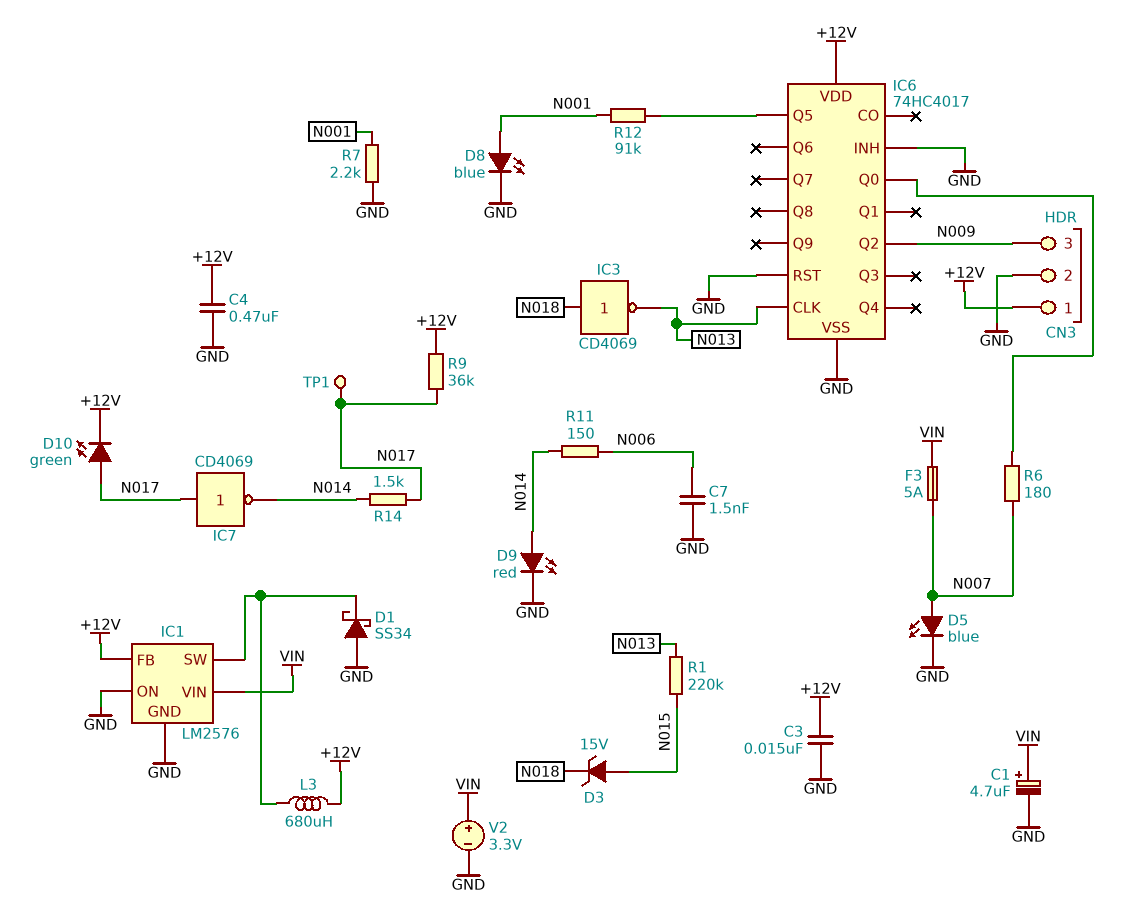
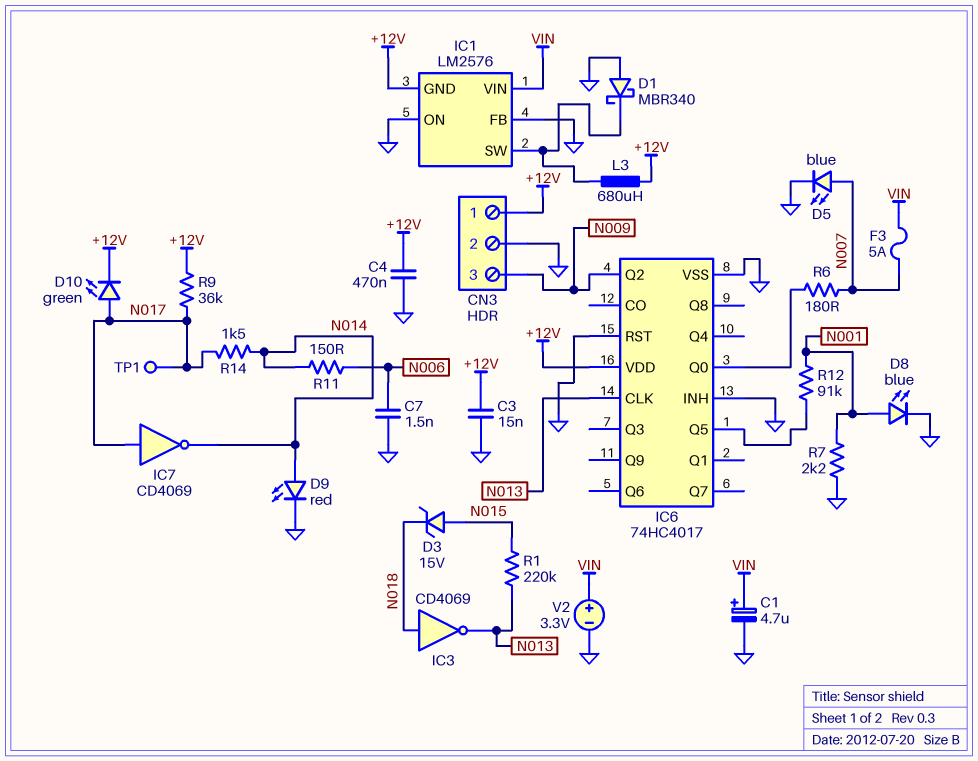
D1: schottky SS34 (A GND, K IC1/SW) -> schottky MBR340 (A GND, K IC1/SW)
IC1 pin FB: +12V -> GND
IC1 pin GND: GND -> +12V

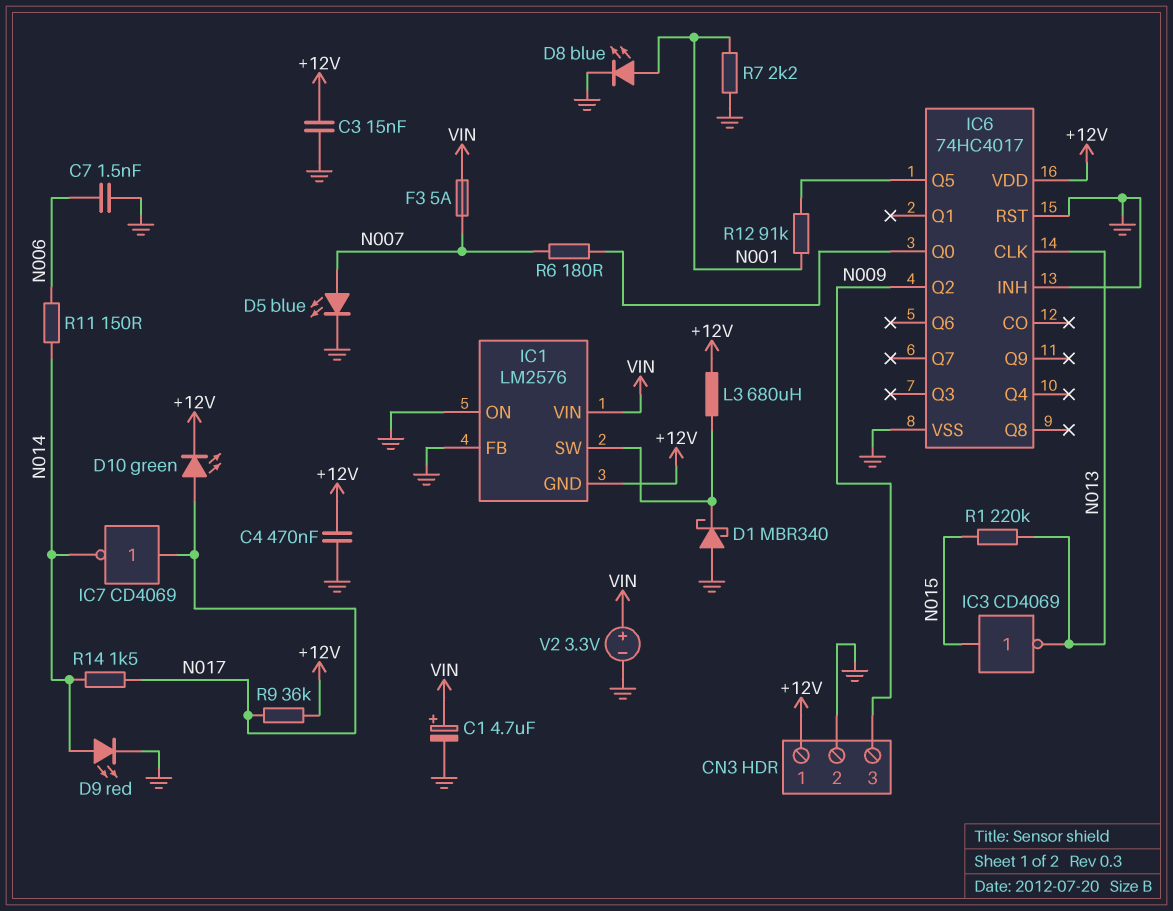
D3: zener 15V (A N015, K N018) -> none
IC3: NOT CD4069 (in N018, out N013) -> NOT CD4069 (in N015, out N013)
TP1: test point (N017) -> none

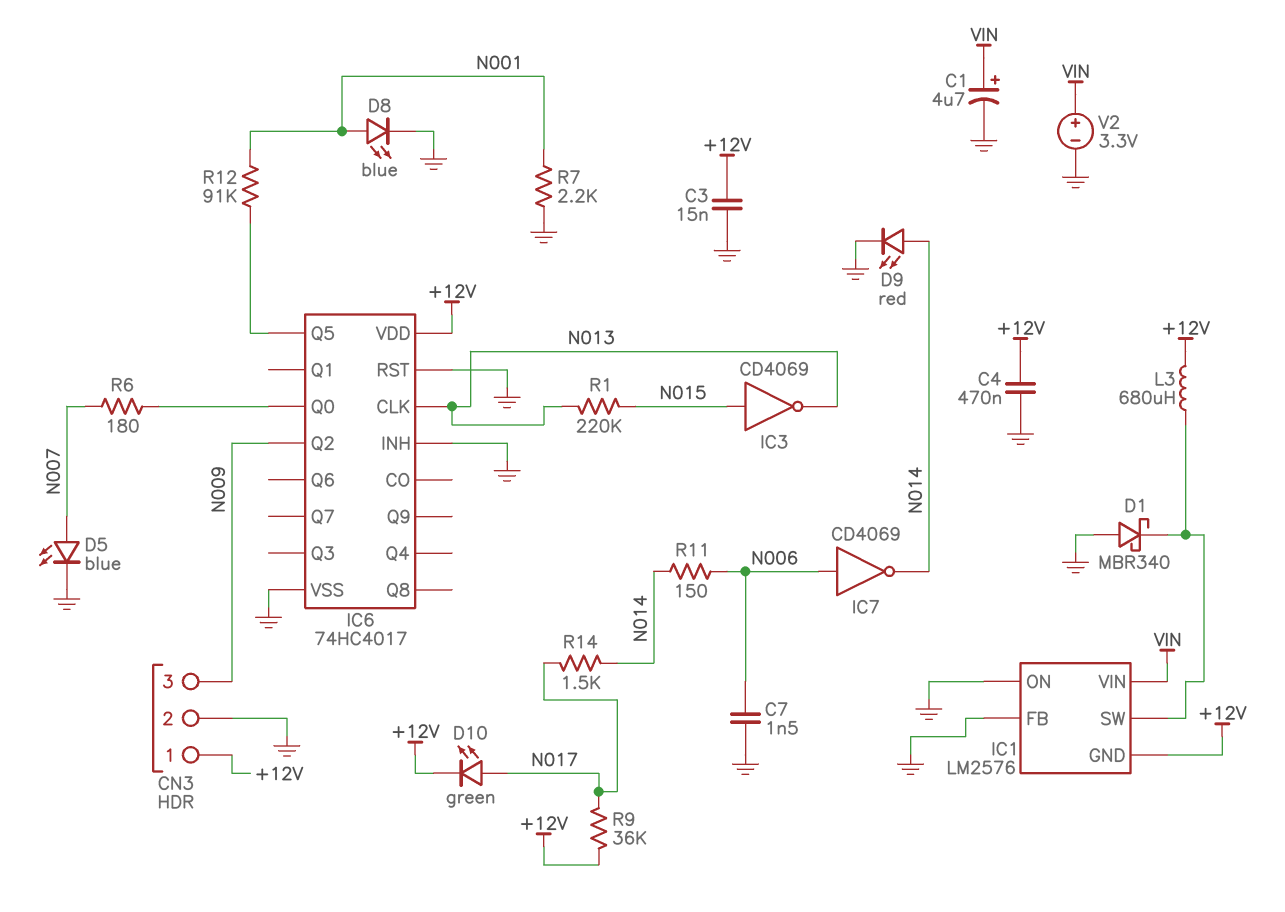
F3: 5A (N007, VIN) -> none
IC7: NOT CD4069 (in N017, out N014) -> NOT CD4069 (in N006, out N014)

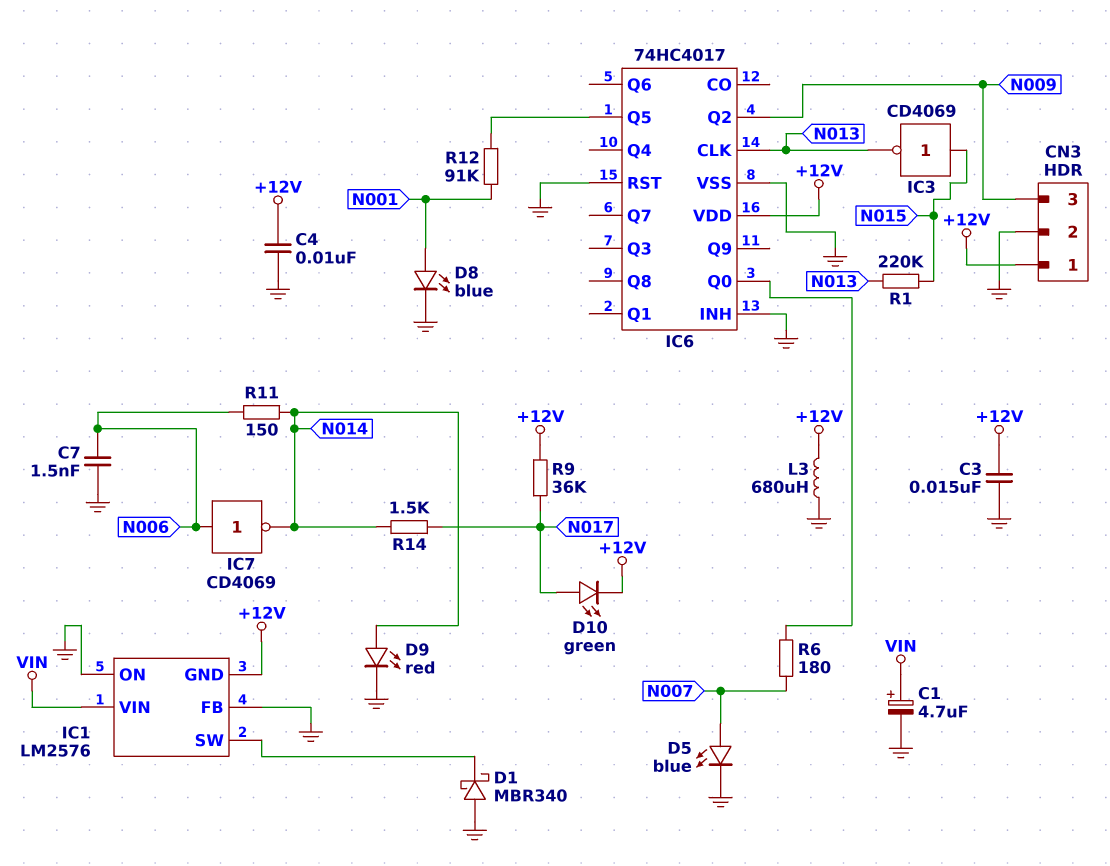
C4: 470nF (+12V, GND) -> 10nF (+12V, GND)
L3: 680uH (+12V, IC1/SW) -> 680uH (+12V, GND)
R7: 2.2k (GND, N001) -> none
V2: 3.3V (plus VIN, minus GND) -> none

